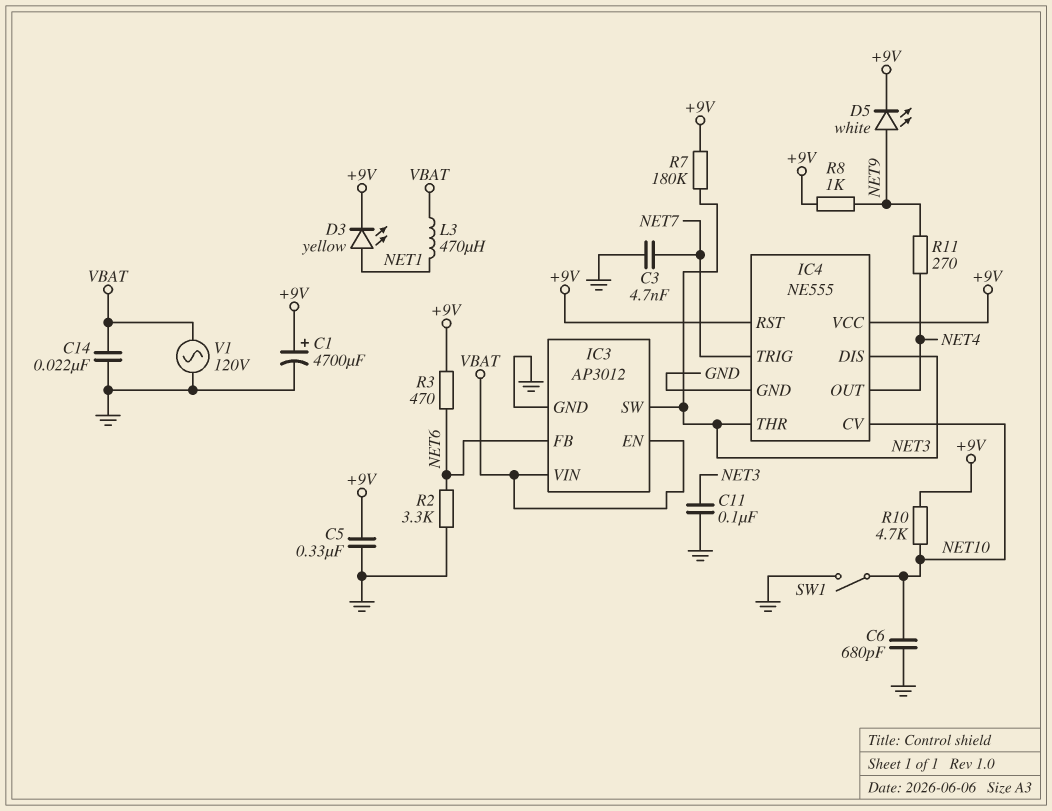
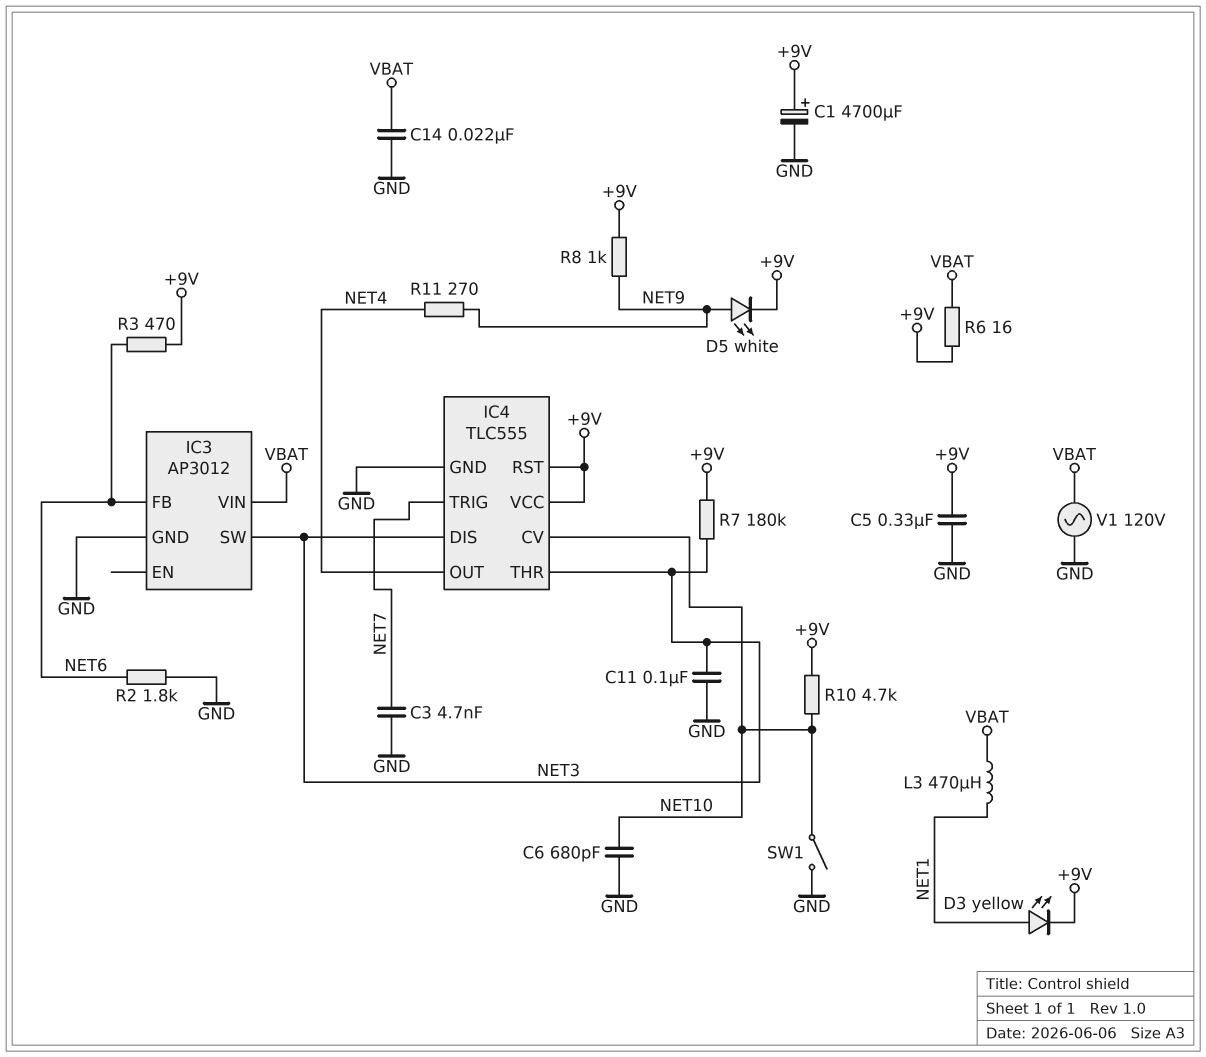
IC3 pin EN: VBAT -> none
IC4: NE555 -> TLC555
R2: 3.3k (GND, NET6) -> 1.8k (GND, NET6)
R6: none -> 16 (+9V, VBAT)

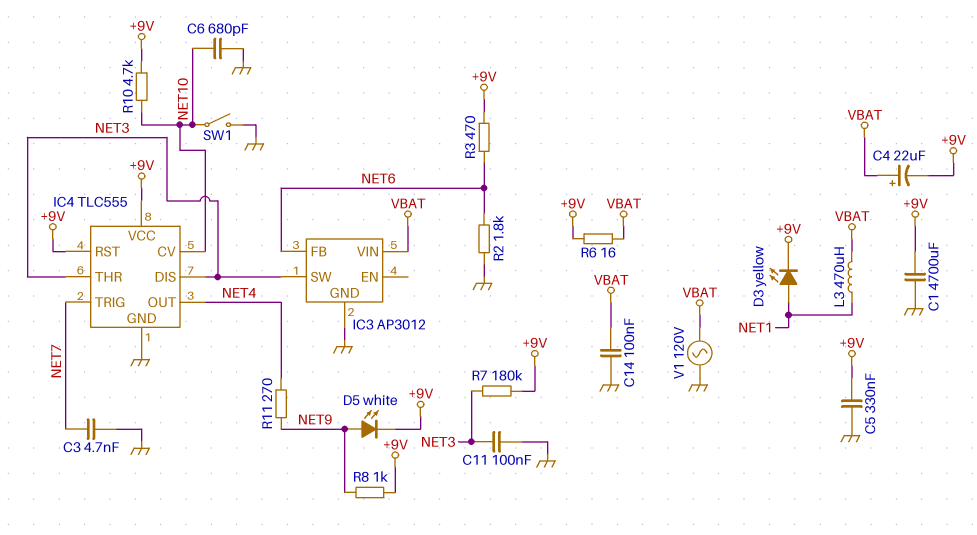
C1: 4700uF (plus +9V, minus GND) -> 4700uF (+9V, GND)
C4: none -> 22uF (plus VBAT, minus +9V)
C14: 22nF (GND, VBAT) -> 100nF (GND, VBAT)

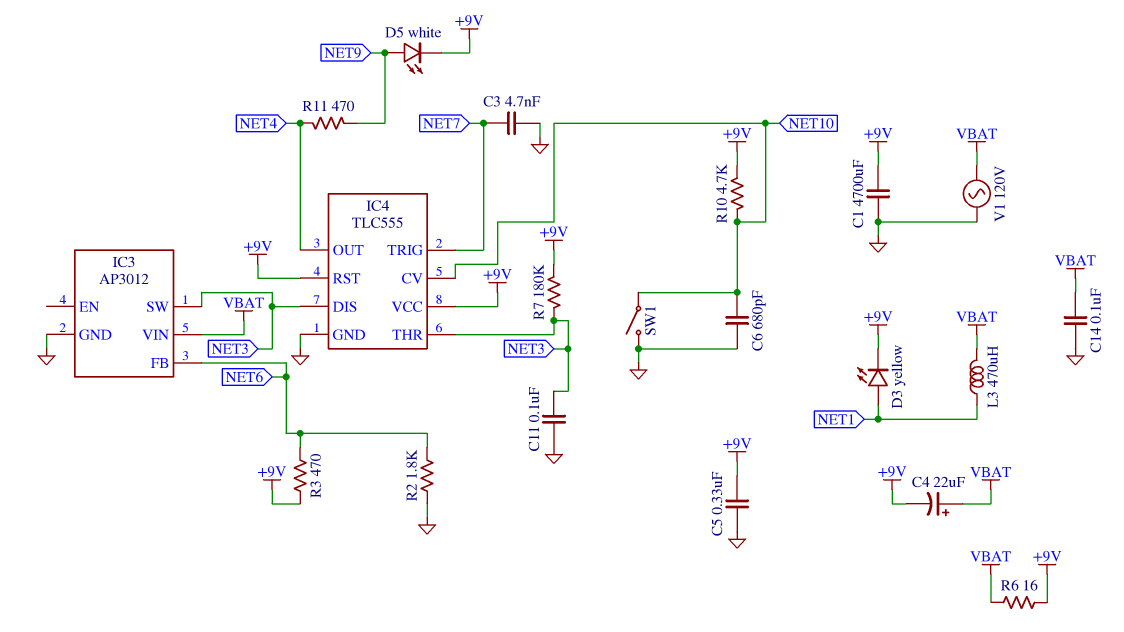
R8: 1k (+9V, NET9) -> none
R11: 270 (NET4, NET9) -> 470 (NET4, NET9)

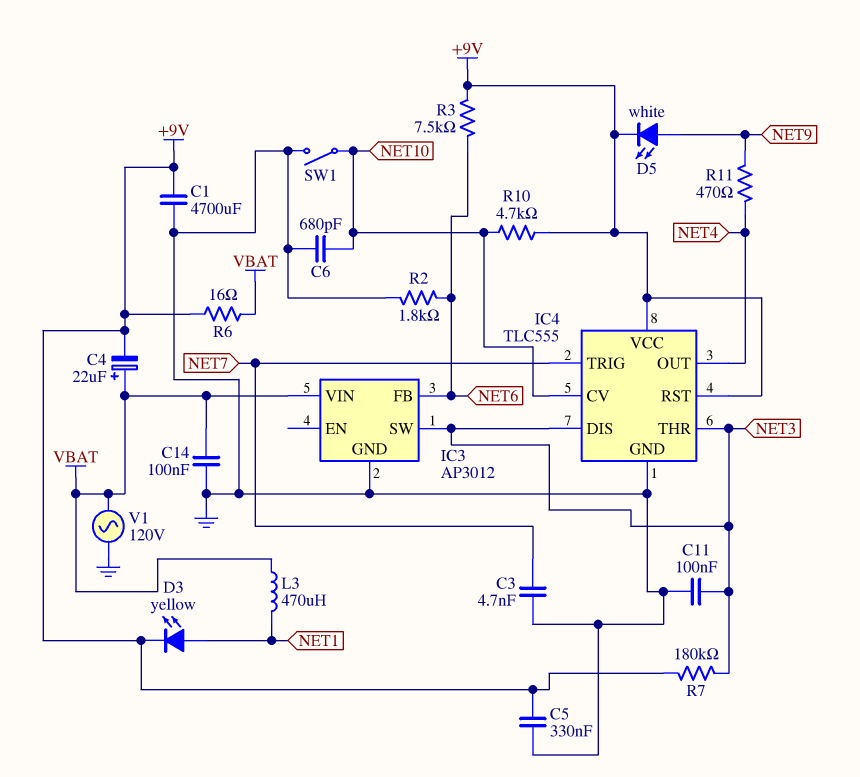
R3: 470 (+9V, NET6) -> 7.5k (+9V, NET6)

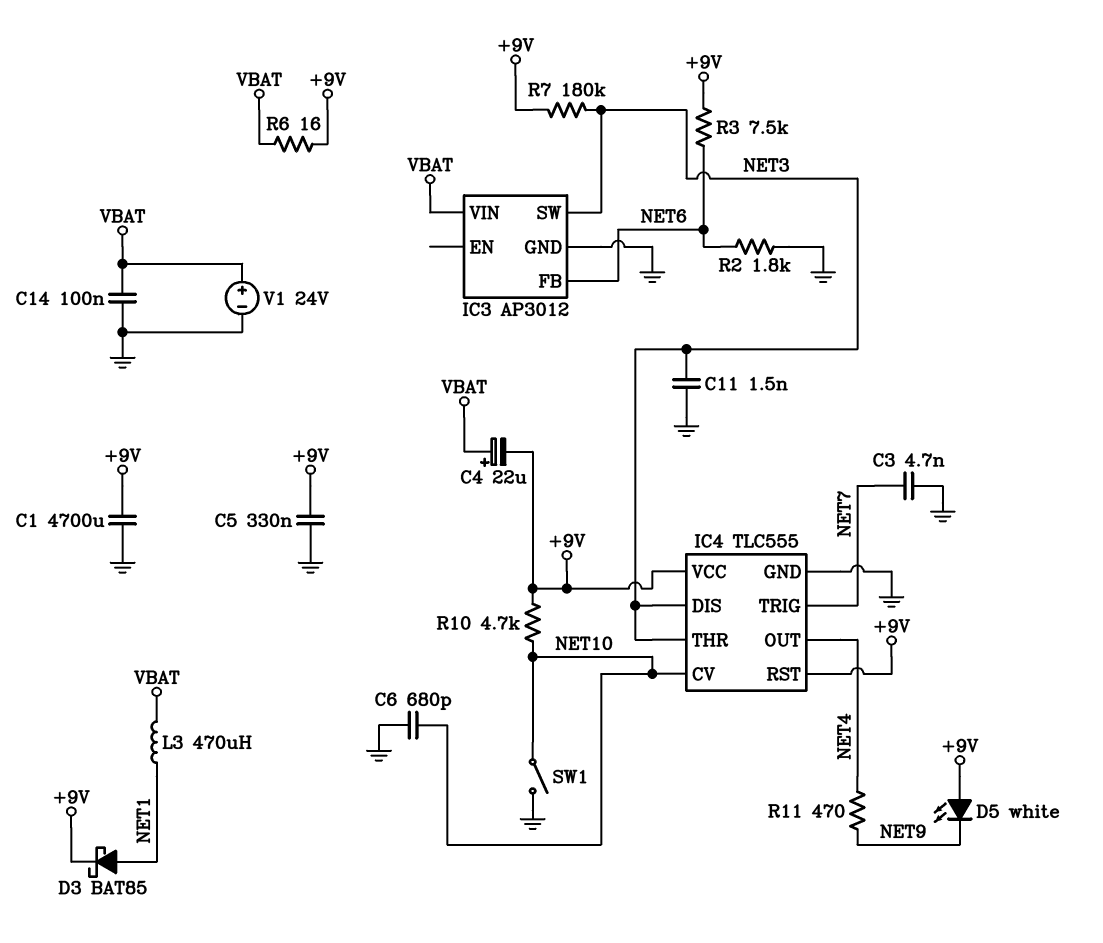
C11: 100nF (GND, NET3) -> 1.5nF (GND, NET3)
D3: LED yellow (A NET1, K +9V) -> schottky BAT85 (A NET1, K +9V)
D5: LED white (A NET9, K +9V) -> LED white (A +9V, K NET9)
V1: AC 120V (GND, VBAT) -> 24V (plus VBAT, minus GND)

